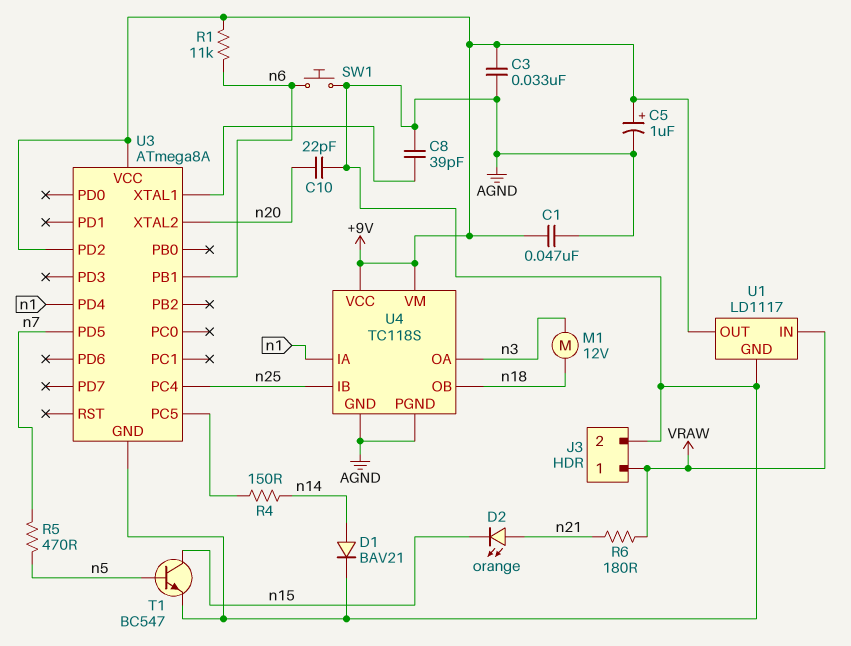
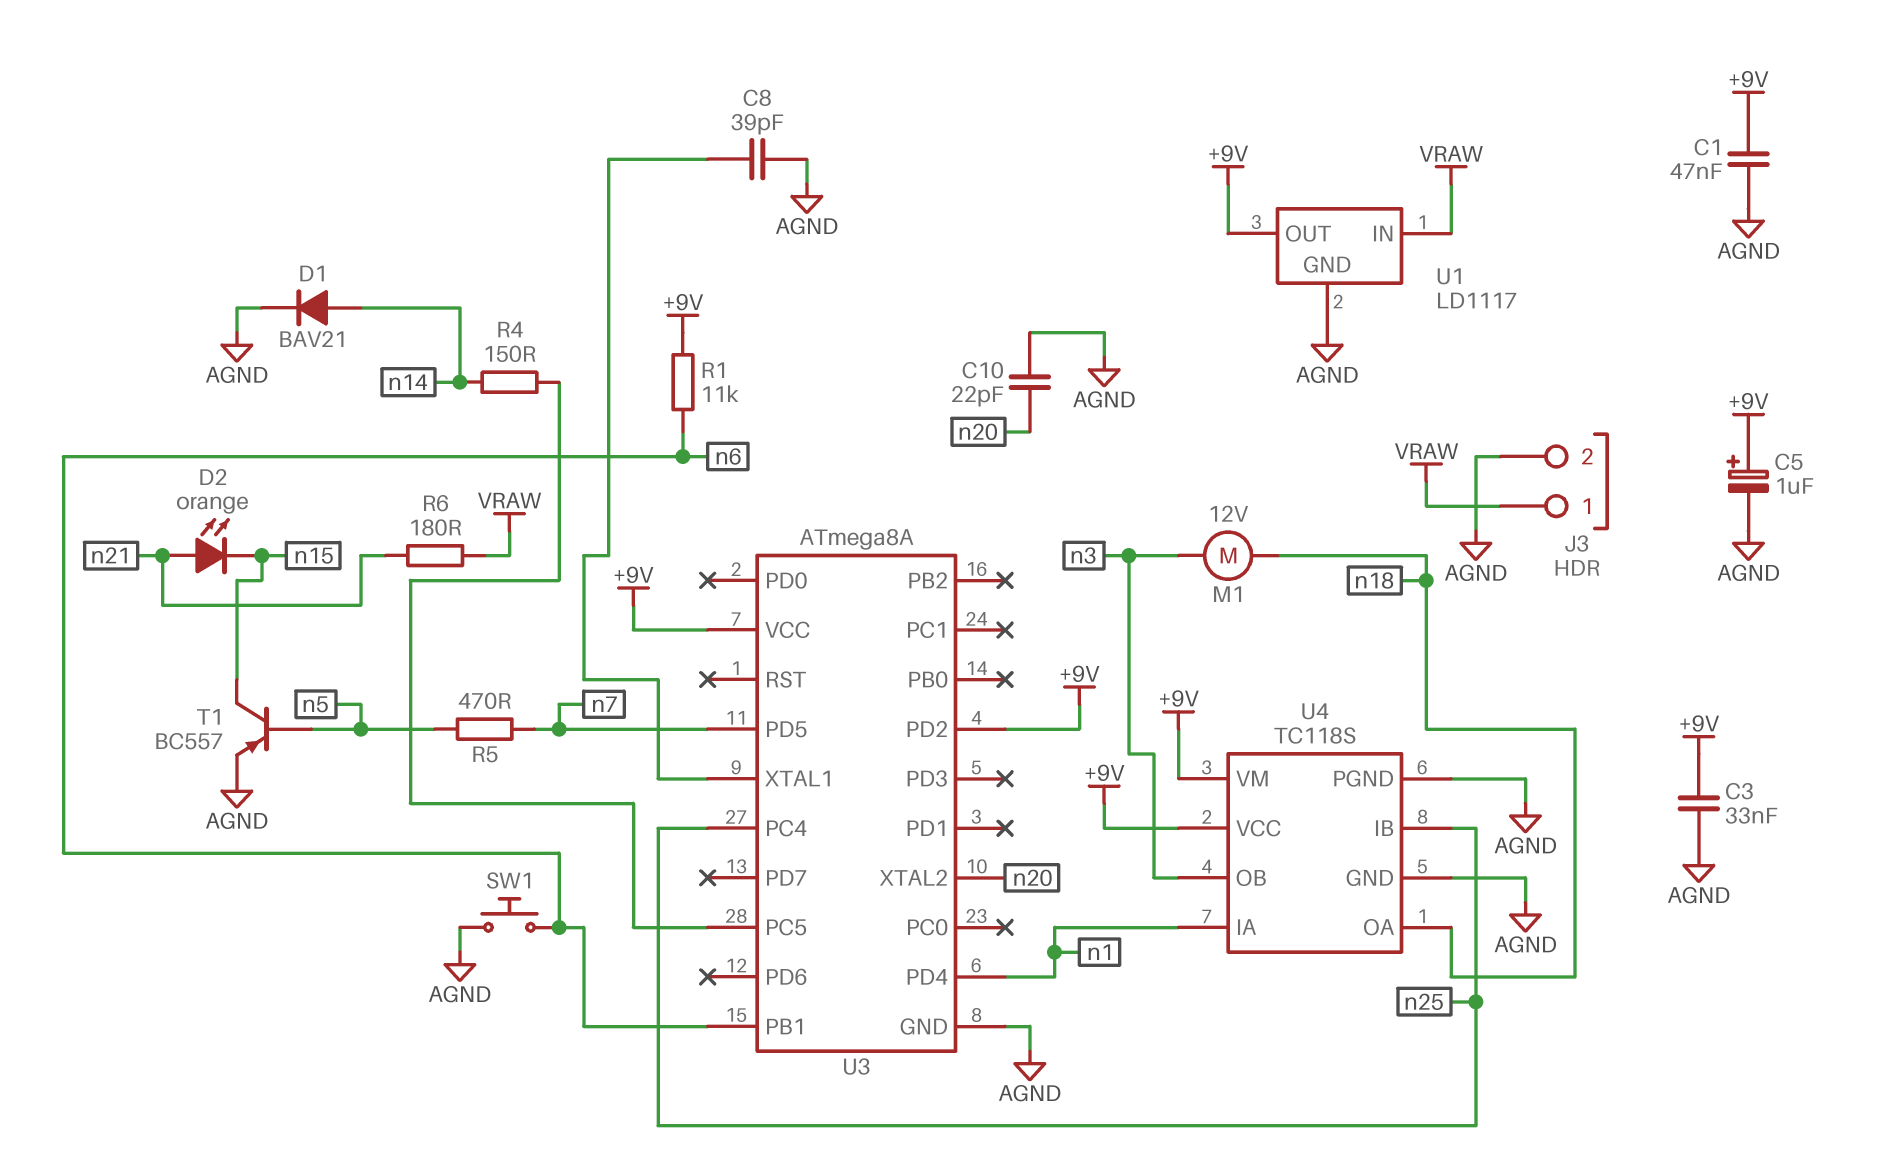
T1: NPN BC547 (B n5, C n15, E AGND) -> PNP BC557 (B n5, C n15, E AGND)
U4 pin OA: n3 -> n18
U4 pin OB: n18 -> n3

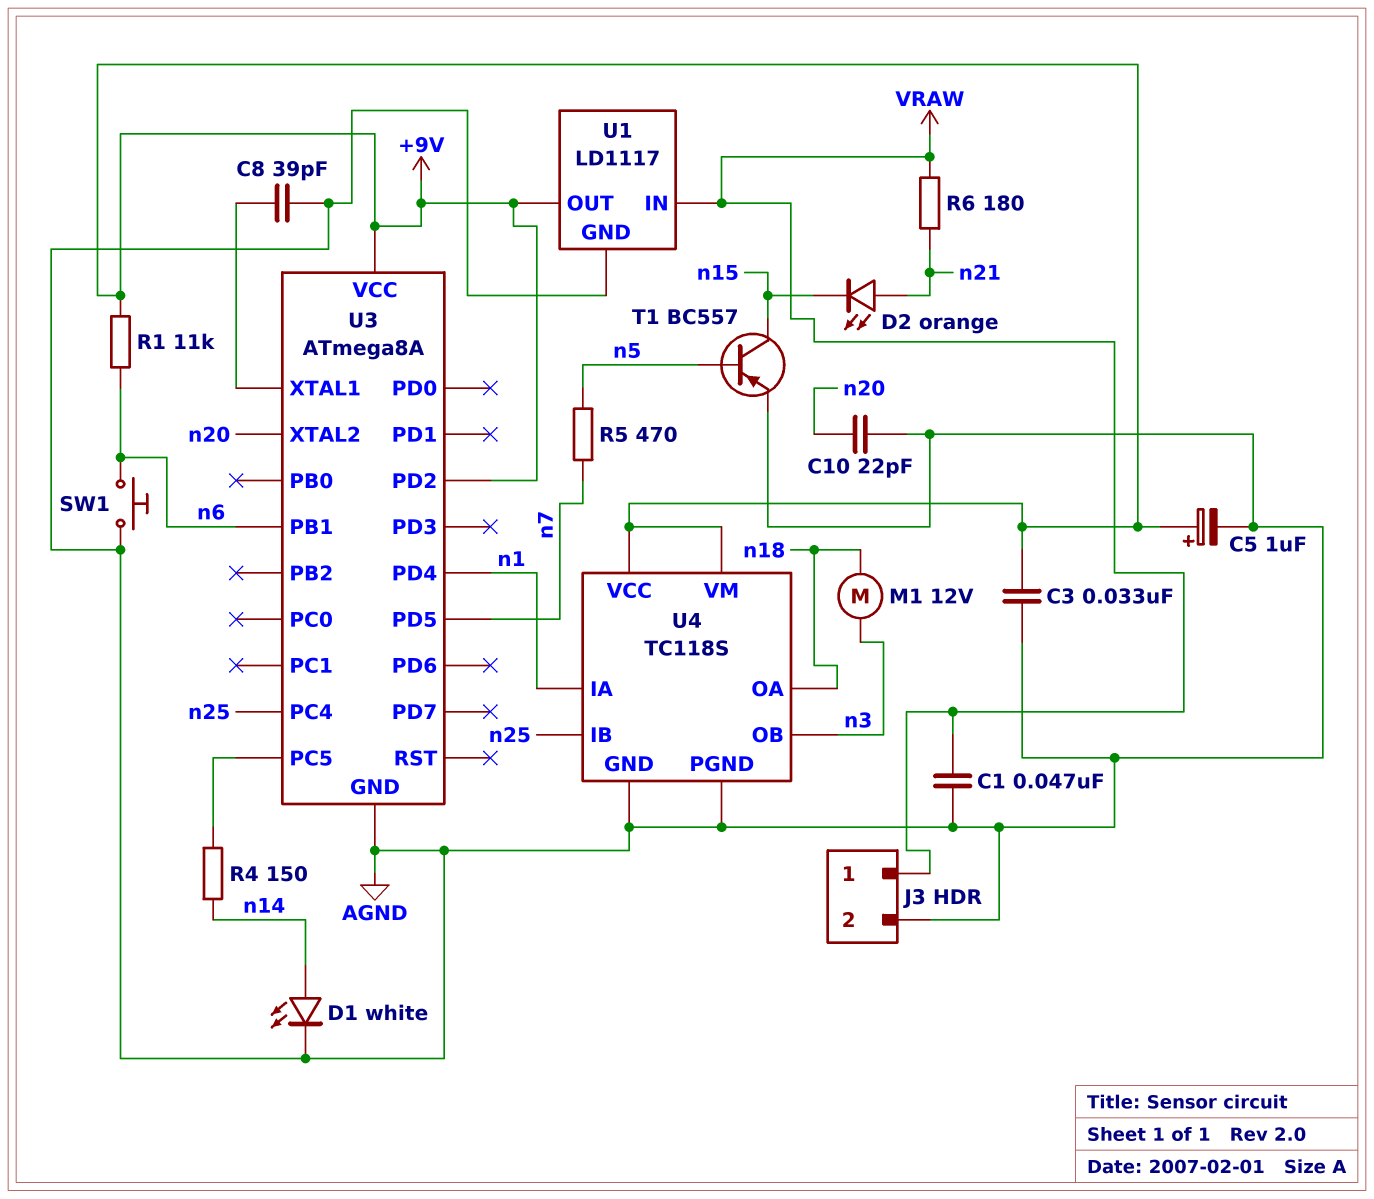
C1: 47nF (+9V, AGND) -> 47nF (AGND, VRAW)
D1: diode BAV21 (A n14, K AGND) -> LED white (A n14, K AGND)

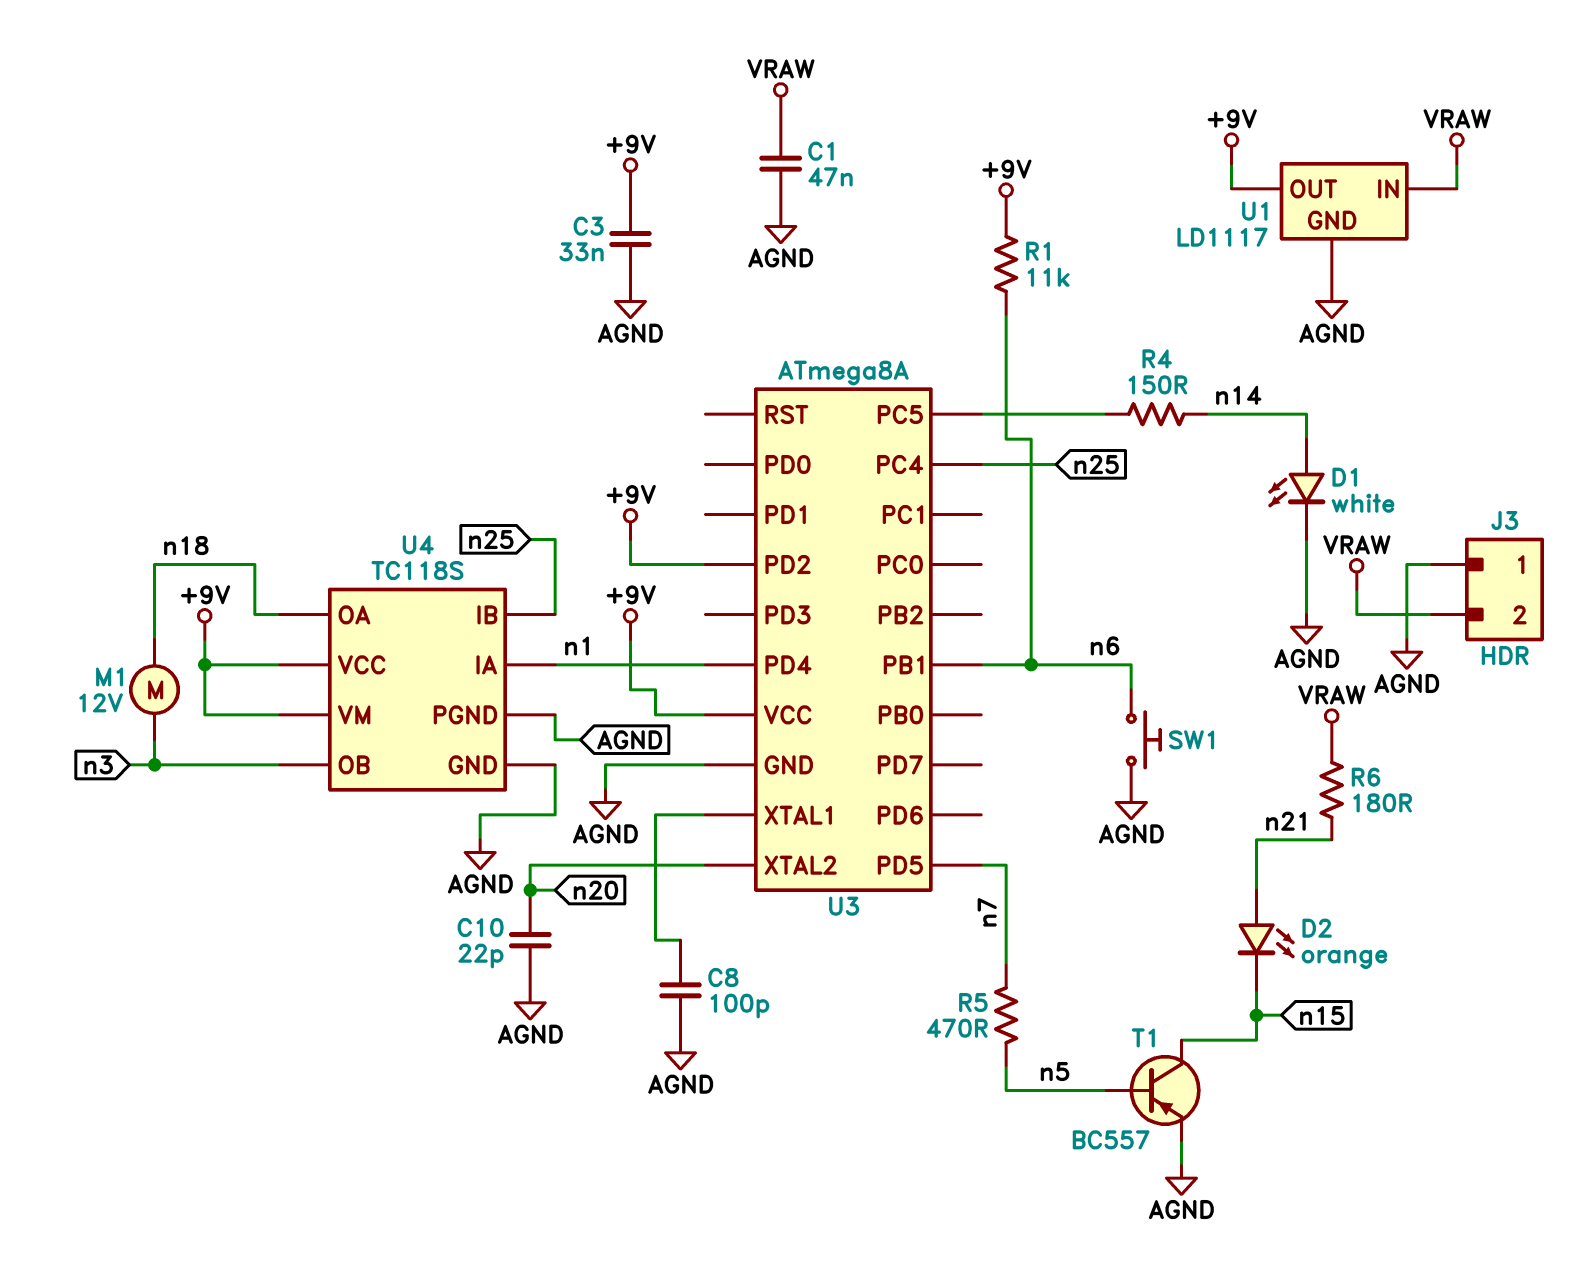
C5: 1uF (plus +9V, minus AGND) -> none
C8: 39pF (AGND, U3/XTAL1) -> 100pF (AGND, U3/XTAL1)
J3 pin 1: VRAW -> AGND
J3 pin 2: AGND -> VRAW

